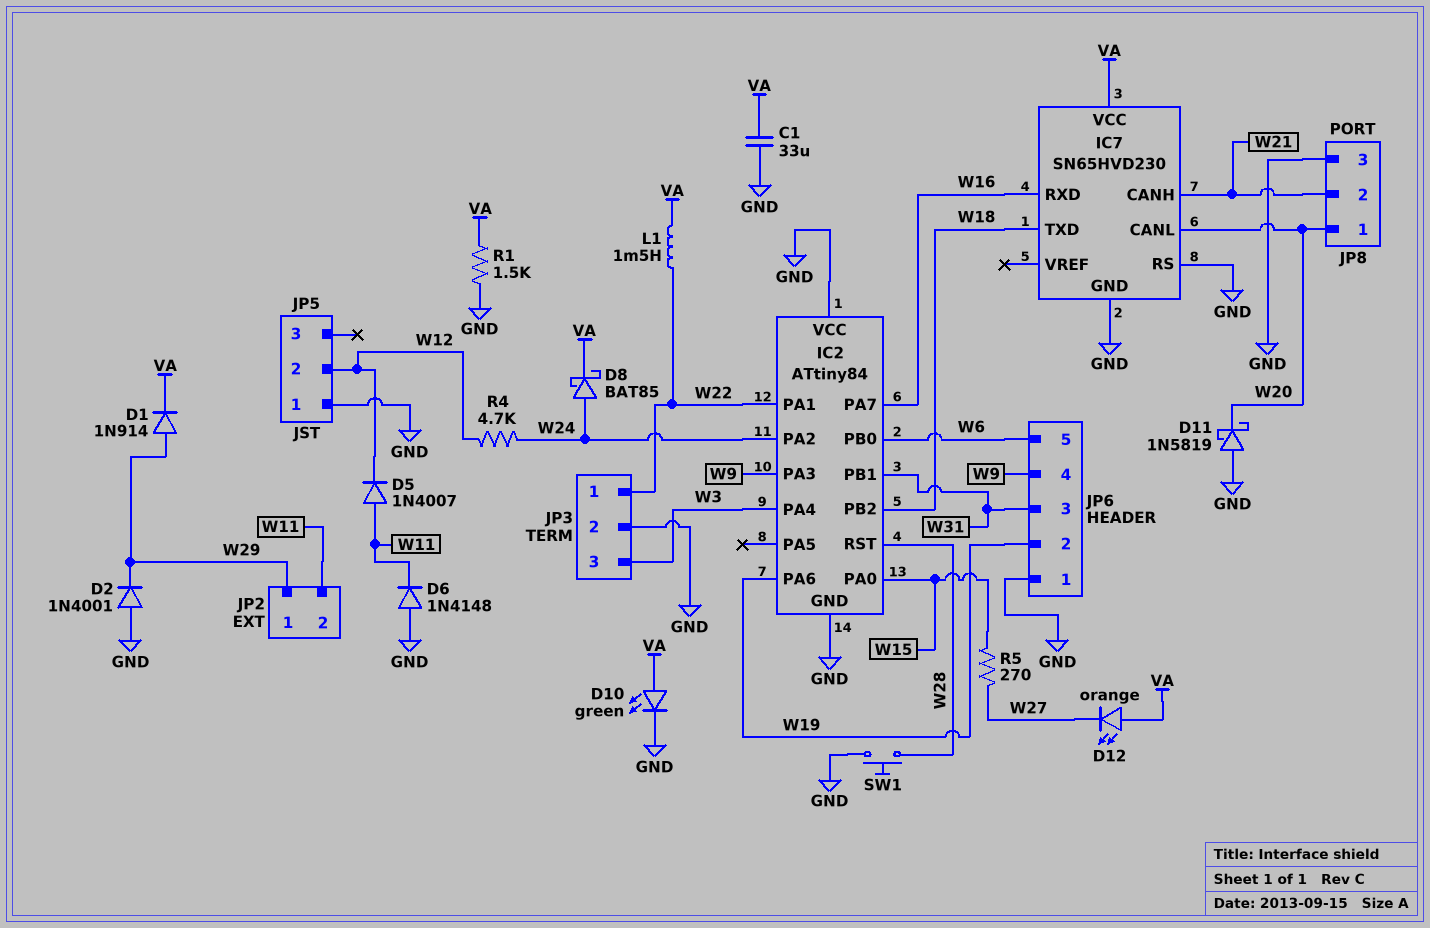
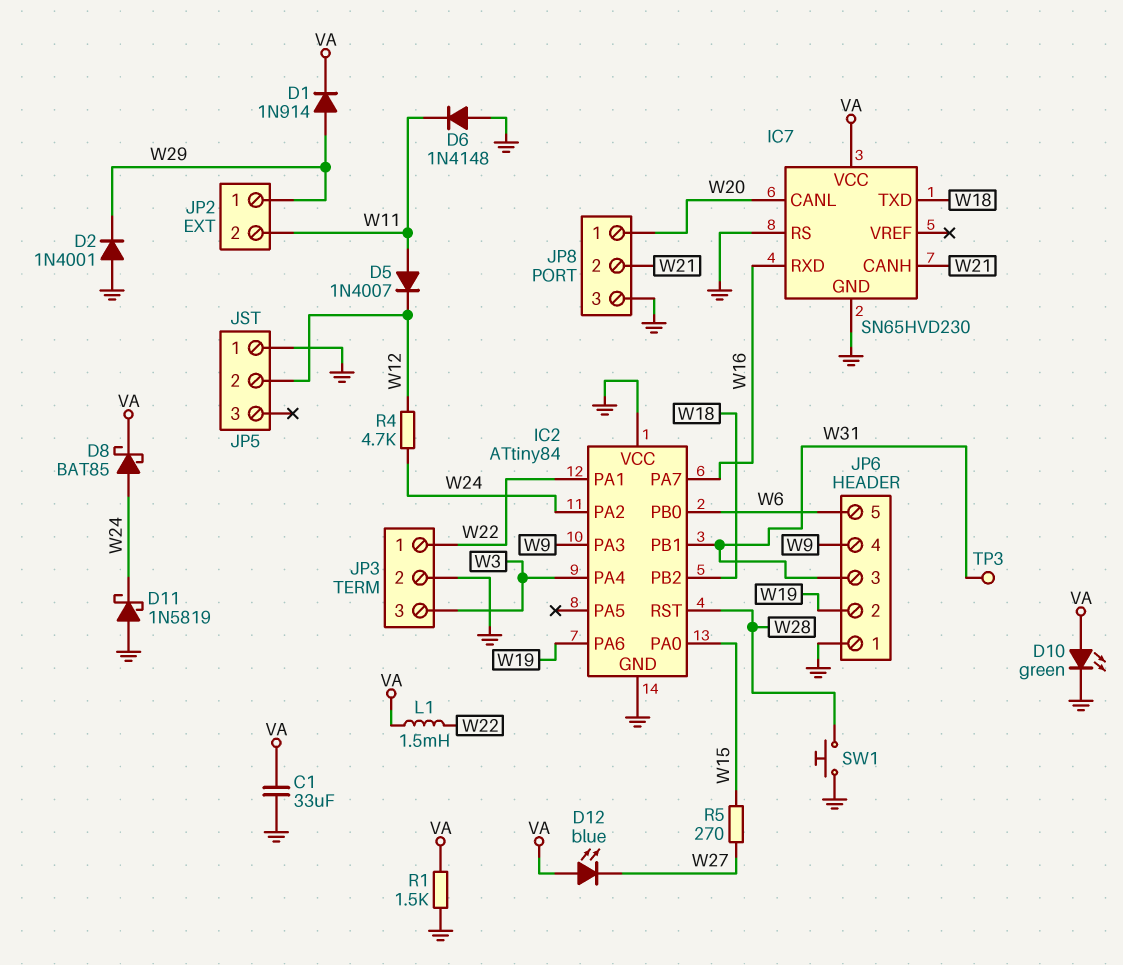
D11: schottky 1N5819 (A GND, K W20) -> schottky 1N5819 (A GND, K W24)
D12: LED orange (A VA, K W27) -> LED blue (A VA, K W27)
TP3: none -> test point (W31)

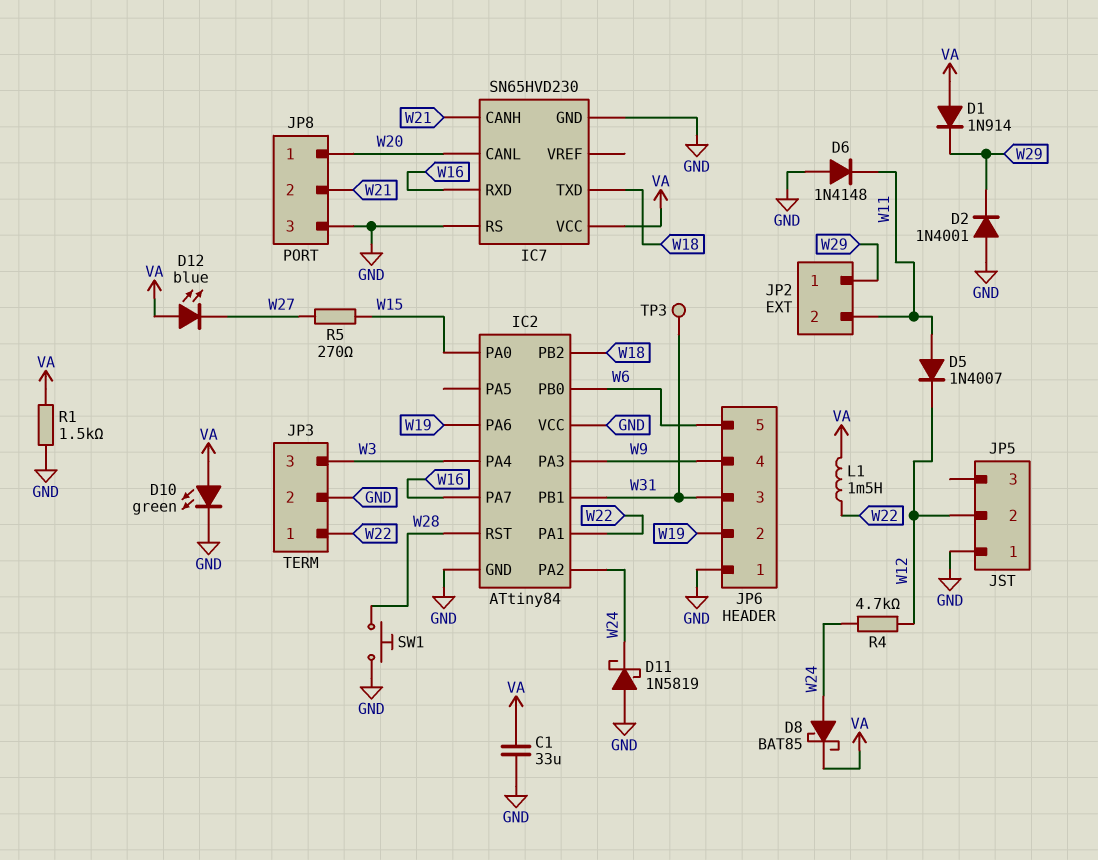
D1: diode 1N914 (A W29, K VA) -> diode 1N914 (A VA, K W29)

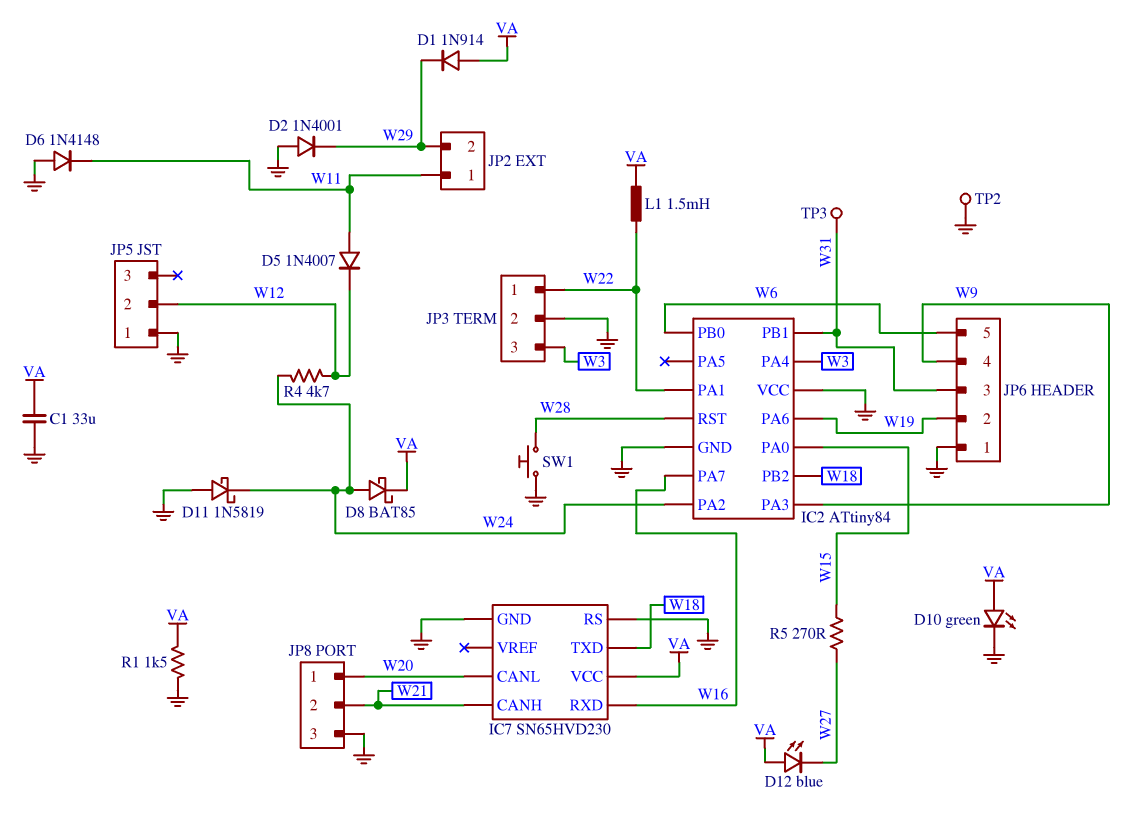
JP2 pin 1: W29 -> W11
JP2 pin 2: W11 -> W29
TP2: none -> test point (GND)

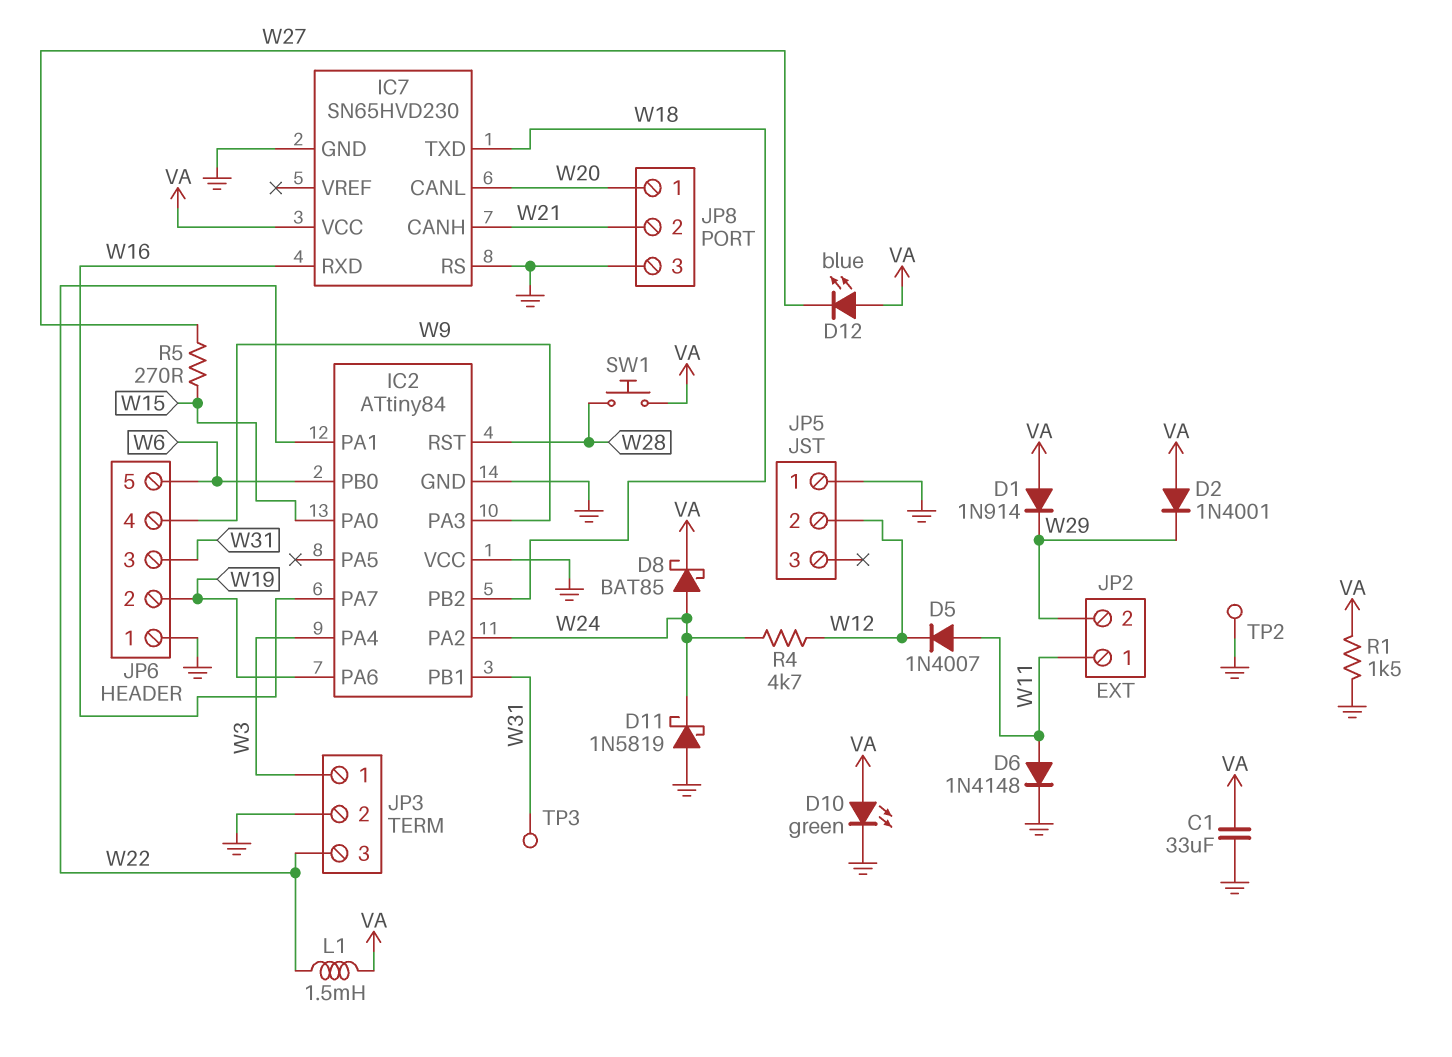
D2: diode 1N4001 (A GND, K W29) -> diode 1N4001 (A VA, K W29)
D6: diode 1N4148 (A GND, K W11) -> diode 1N4148 (A W11, K GND)
JP3 pin 1: W22 -> W3
JP3 pin 3: W3 -> W22
SW1: button (GND, W28) -> button (VA, W28)

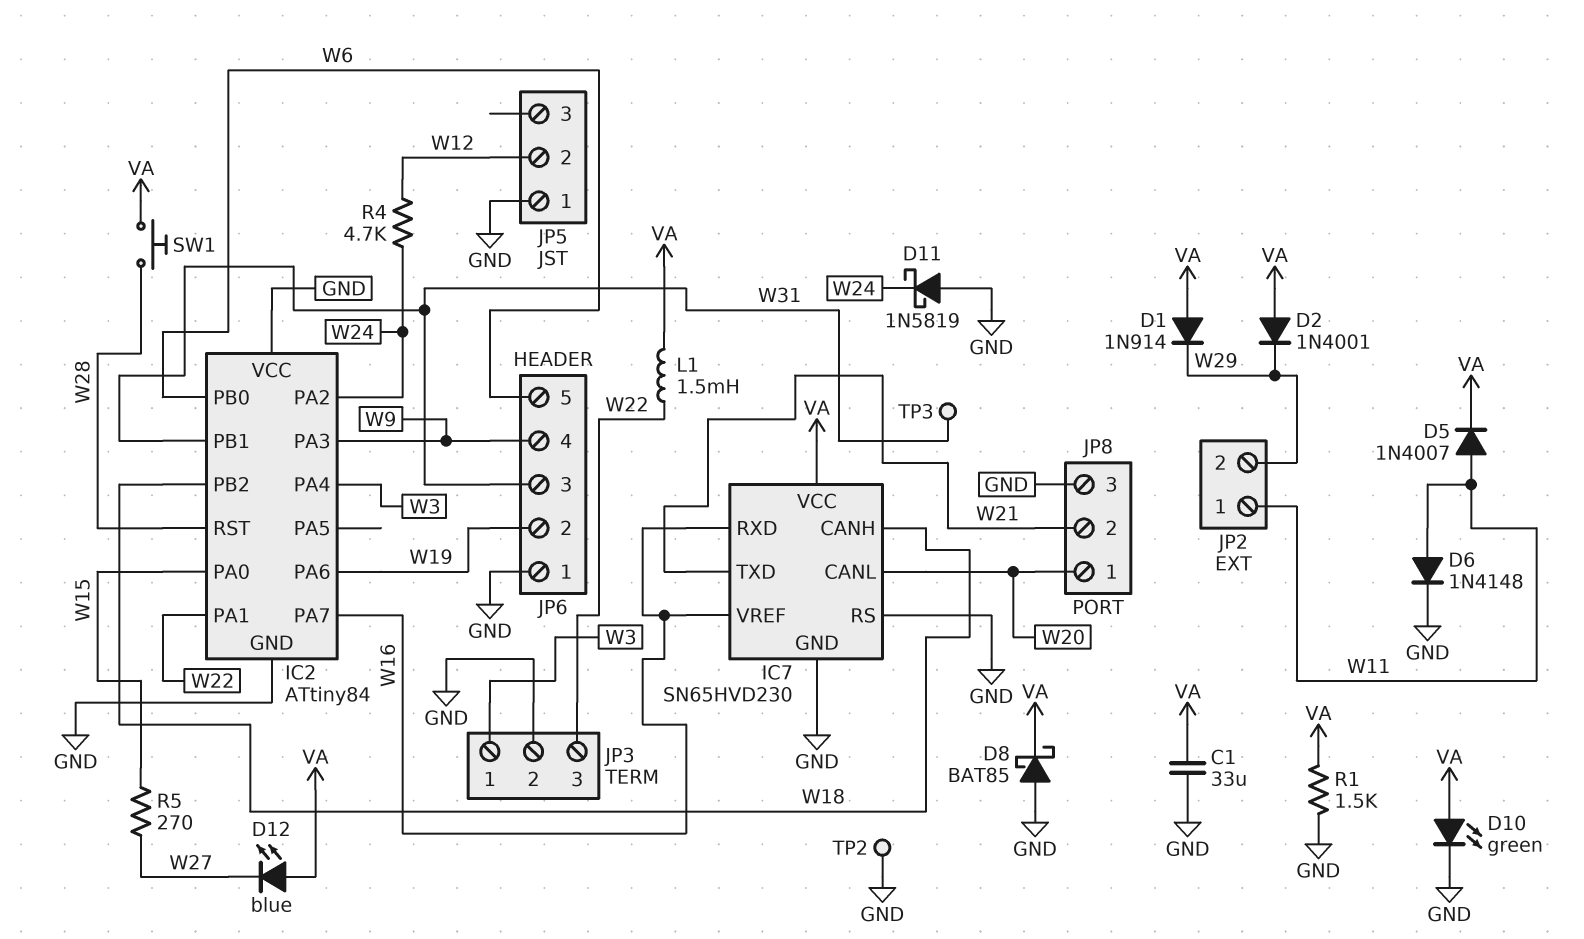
D5: diode 1N4007 (A W11, K W12) -> diode 1N4007 (A W11, K VA)
D8: schottky BAT85 (A W24, K VA) -> schottky BAT85 (A GND, K VA)
IC7 pin CANH: W21 -> W18
IC7 pin TXD: W18 -> W21
IC7 pin VREF: none -> W16

